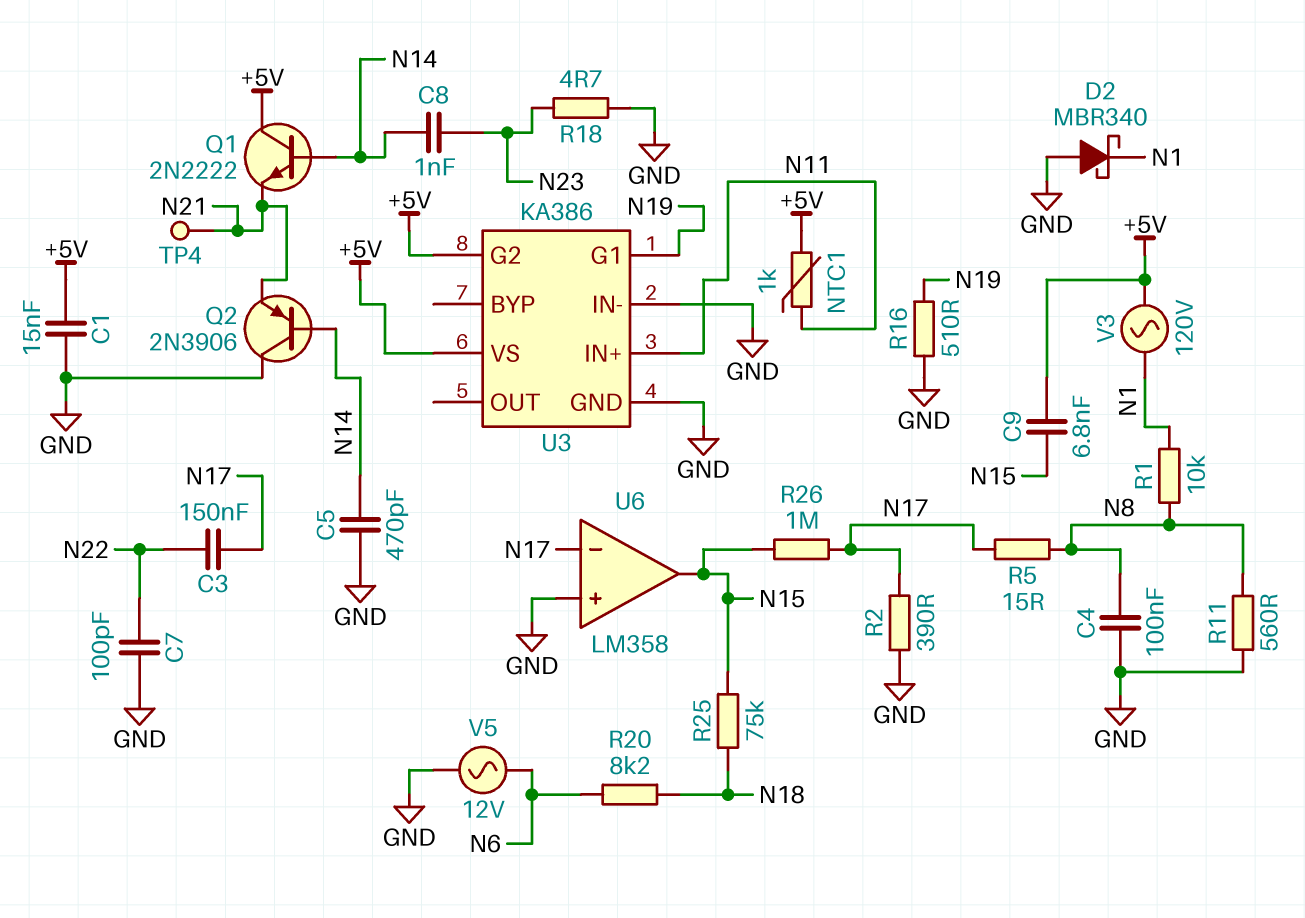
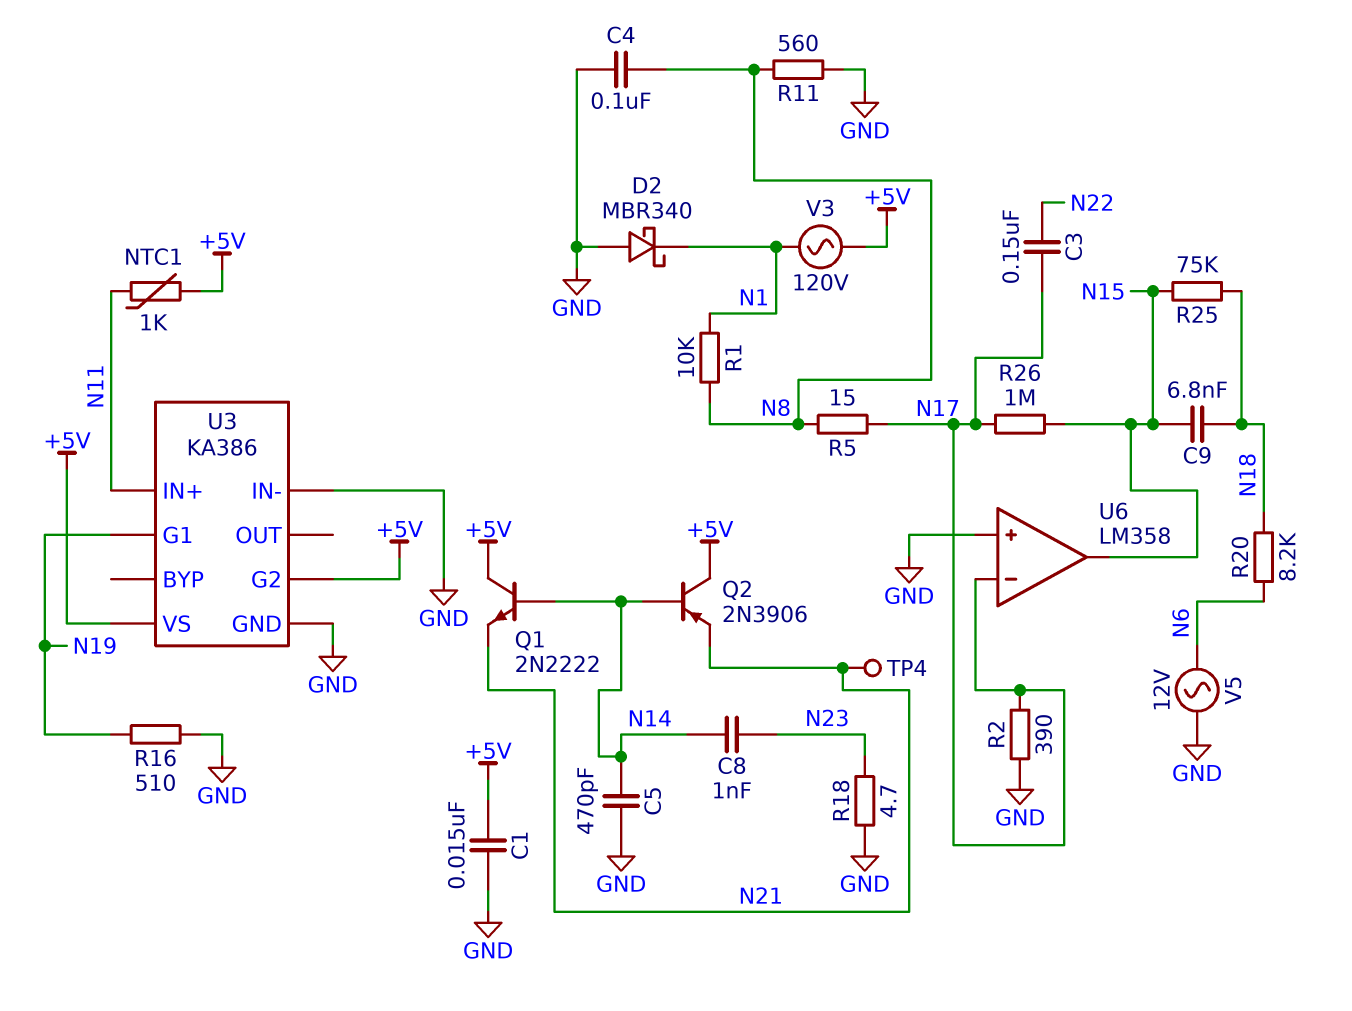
C7: 100pF (GND, N22) -> none
C9: 6.8nF (+5V, N15) -> 6.8nF (N15, N18)
Q2: PNP 2N3906 (B N14, C GND, E N21) -> PNP 2N3906 (B N14, C +5V, E N21)

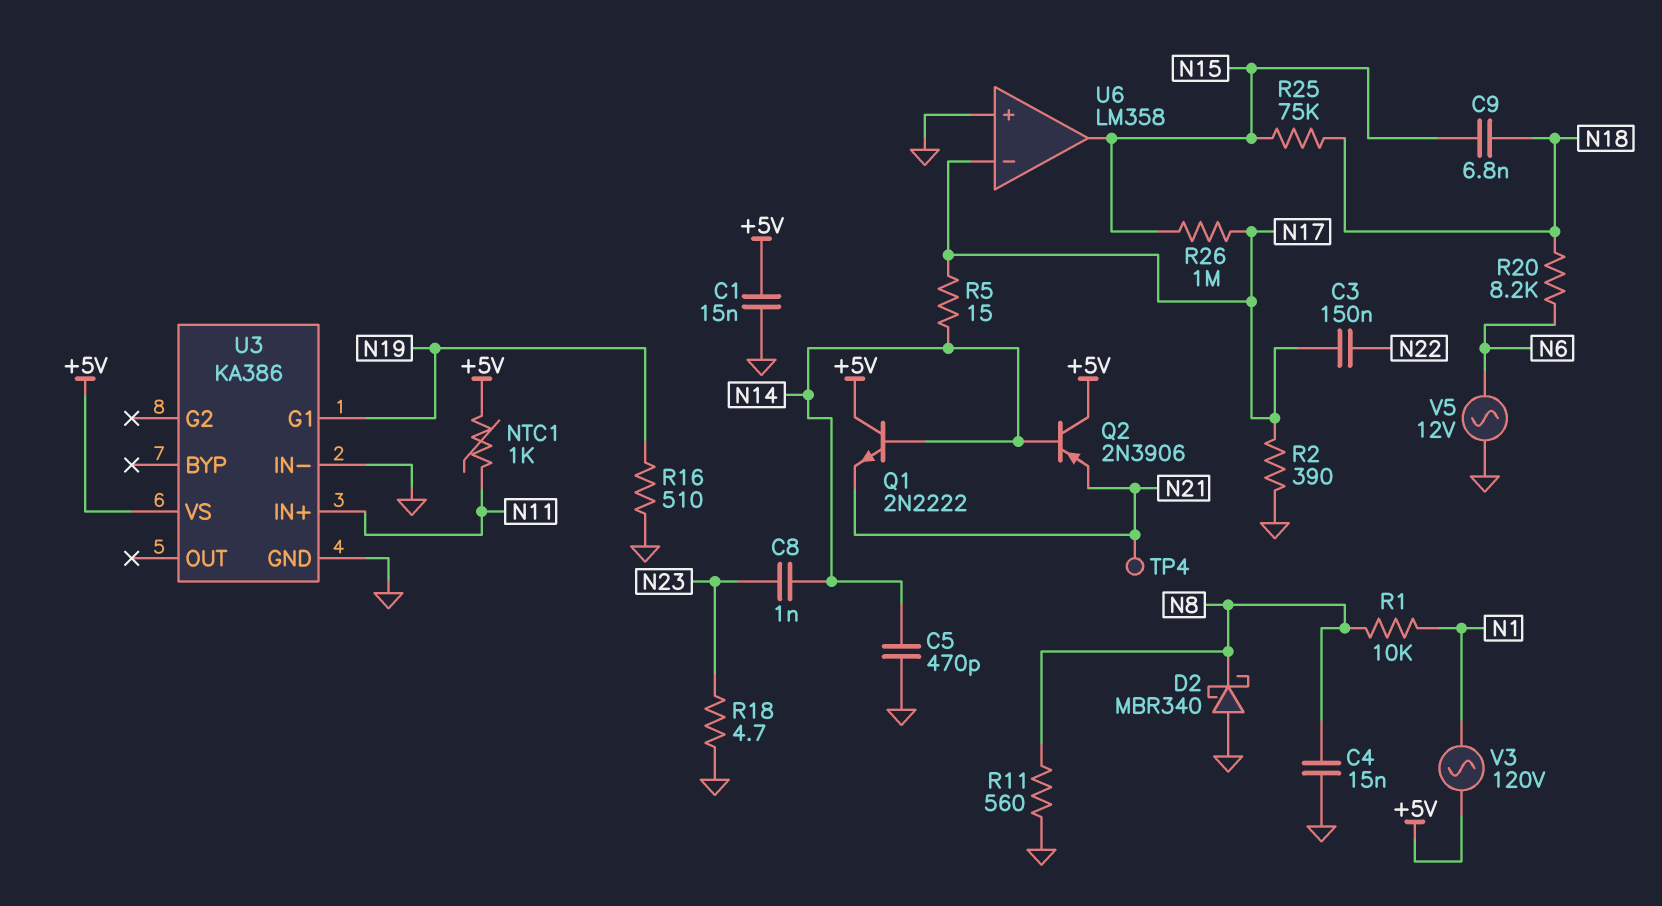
C4: 100nF (GND, N8) -> 15nF (GND, N8)
D2: schottky MBR340 (A GND, K N1) -> schottky MBR340 (A GND, K N8)
R5: 15 (N8, N17) -> 15 (N14, N17)
U3 pin G2: +5V -> none

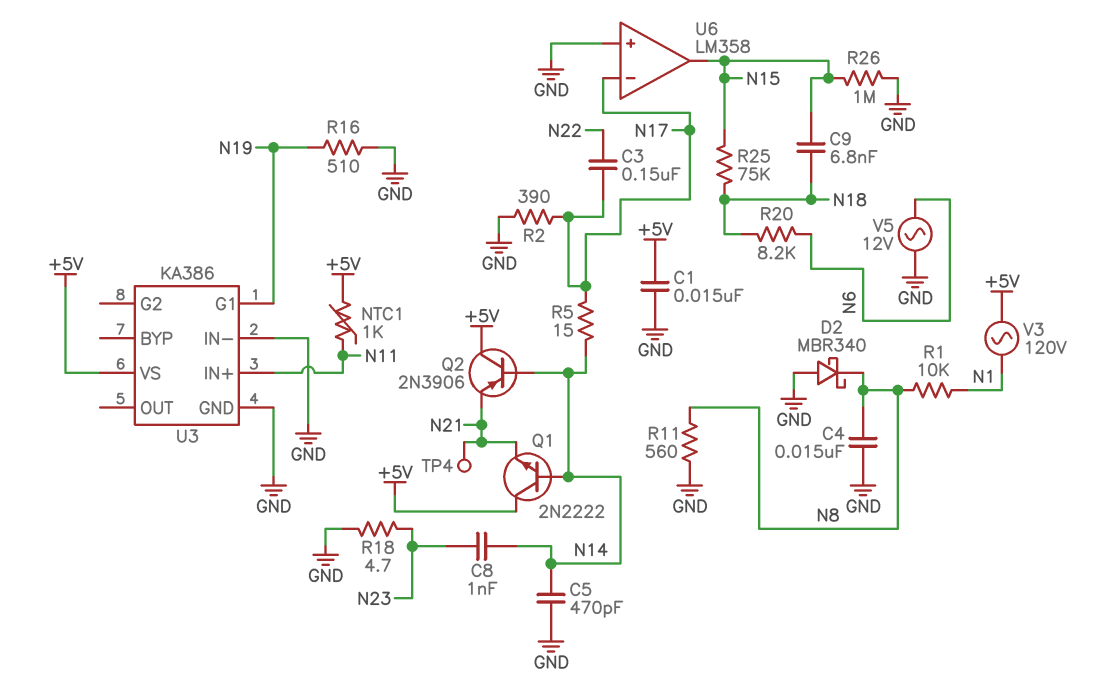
R26: 1M (N15, N17) -> 1M (GND, N15)

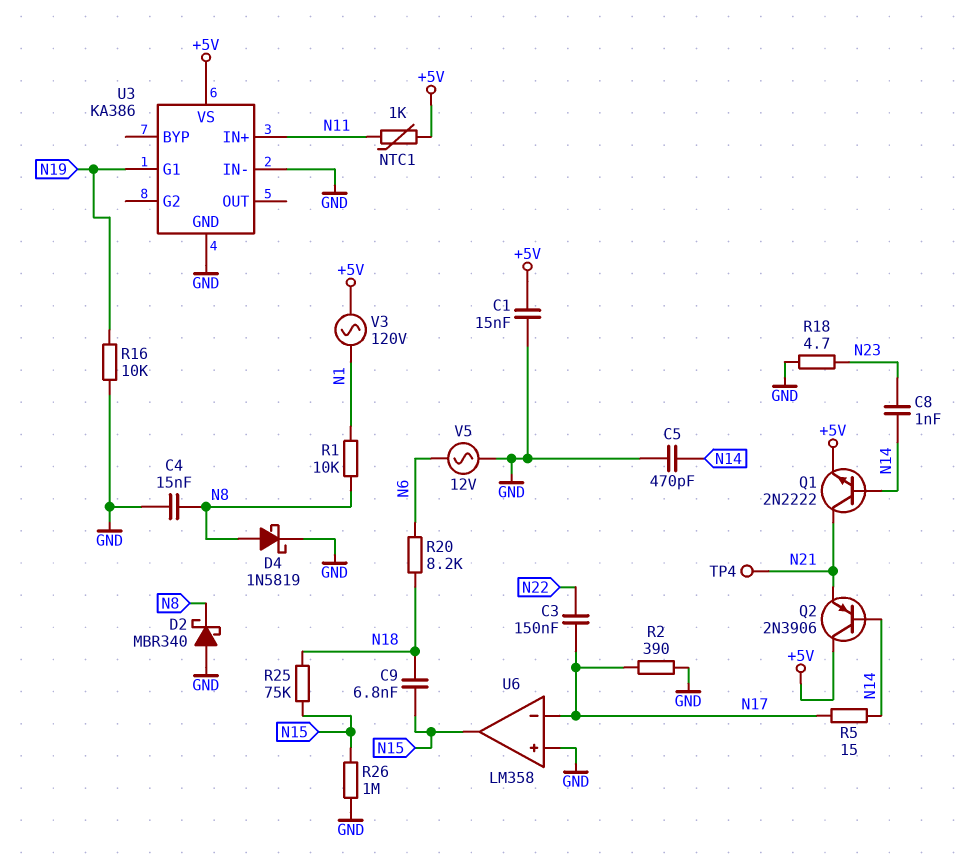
D4: none -> schottky 1N5819 (A N8, K GND)
Q1: NPN 2N2222 (B N14, C +5V, E N21) -> NPN 2N2222 (B N14, C N21, E +5V)
R11: 560 (GND, N8) -> none
R16: 510 (GND, N19) -> 10k (GND, N19)

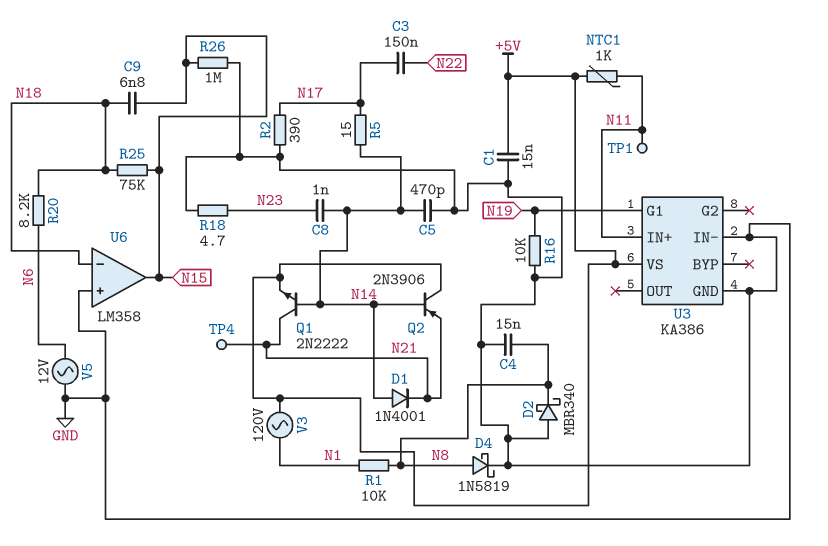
D1: none -> diode 1N4001 (A N14, K N21)
TP1: none -> test point (N11)
U6 pin in-: N17 -> N18

